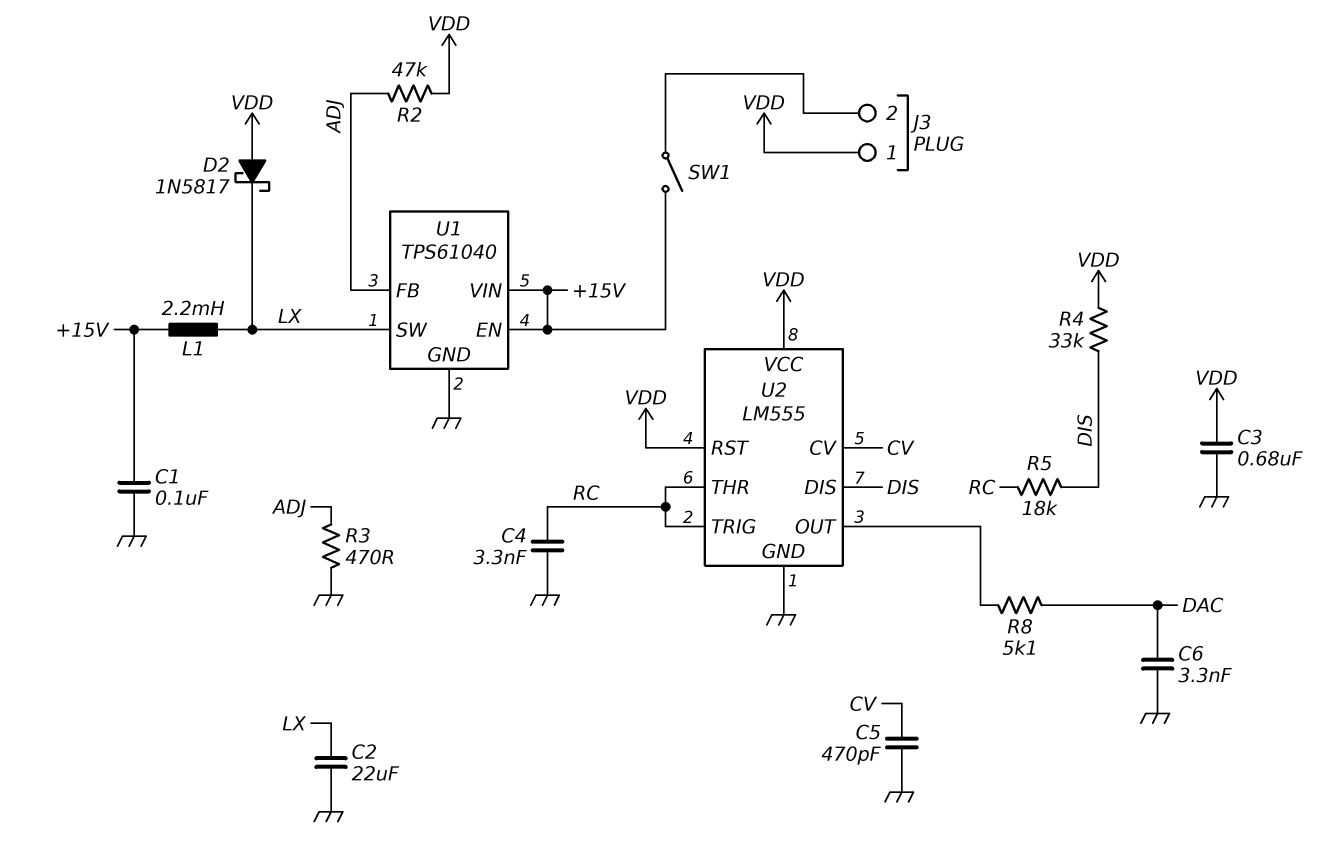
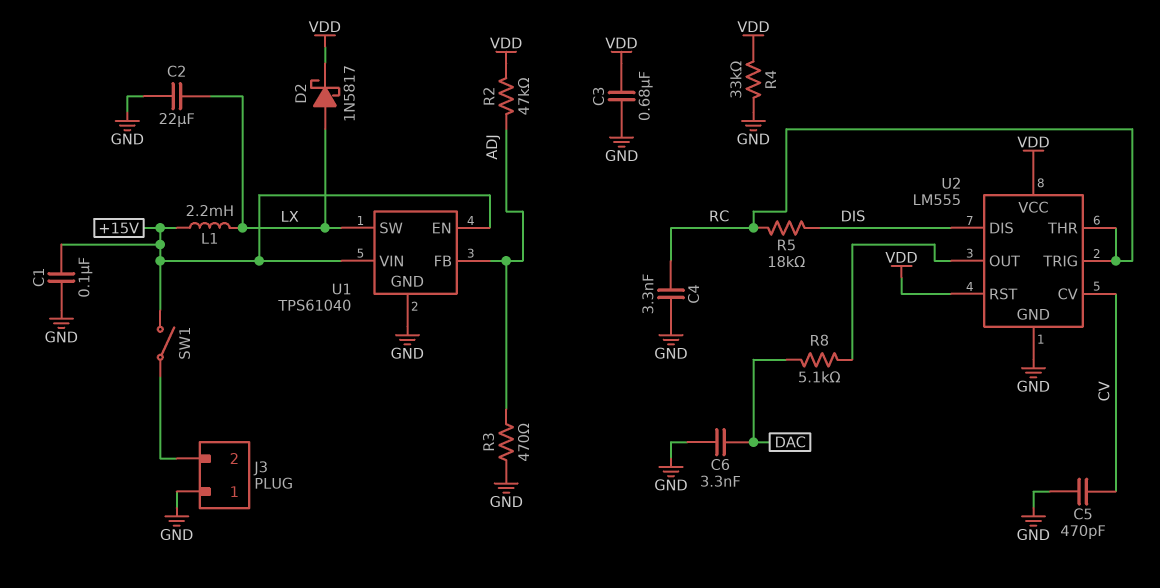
D2: schottky 1N5817 (A VDD, K LX) -> schottky 1N5817 (A LX, K VDD)
J3 pin 1: VDD -> GND
R4: 33k (DIS, VDD) -> 33k (GND, VDD)

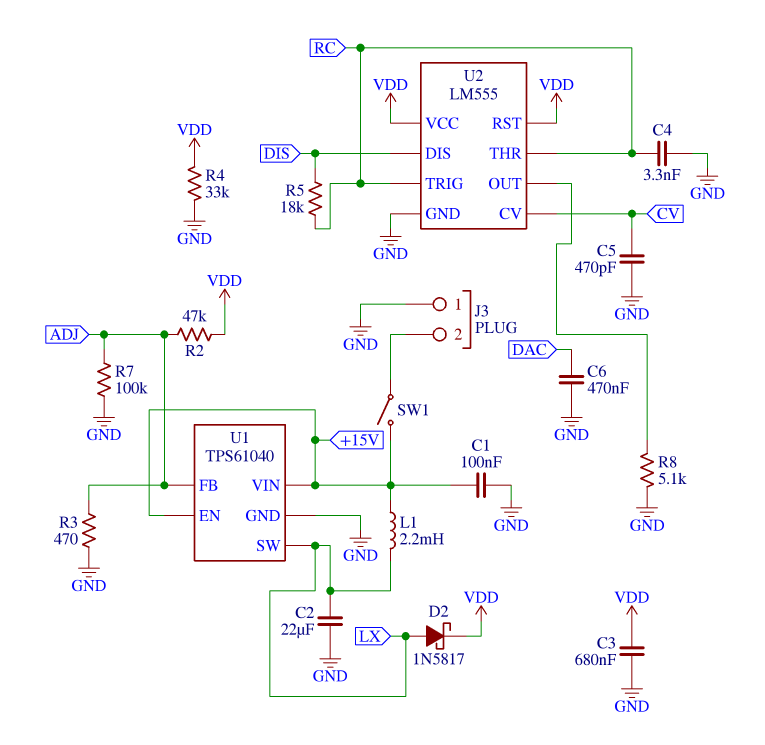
C6: 3.3nF (DAC, GND) -> 470nF (DAC, GND)
R7: none -> 100k (ADJ, GND)
R8: 5.1k (DAC, U2/OUT) -> 5.1k (GND, U2/OUT)

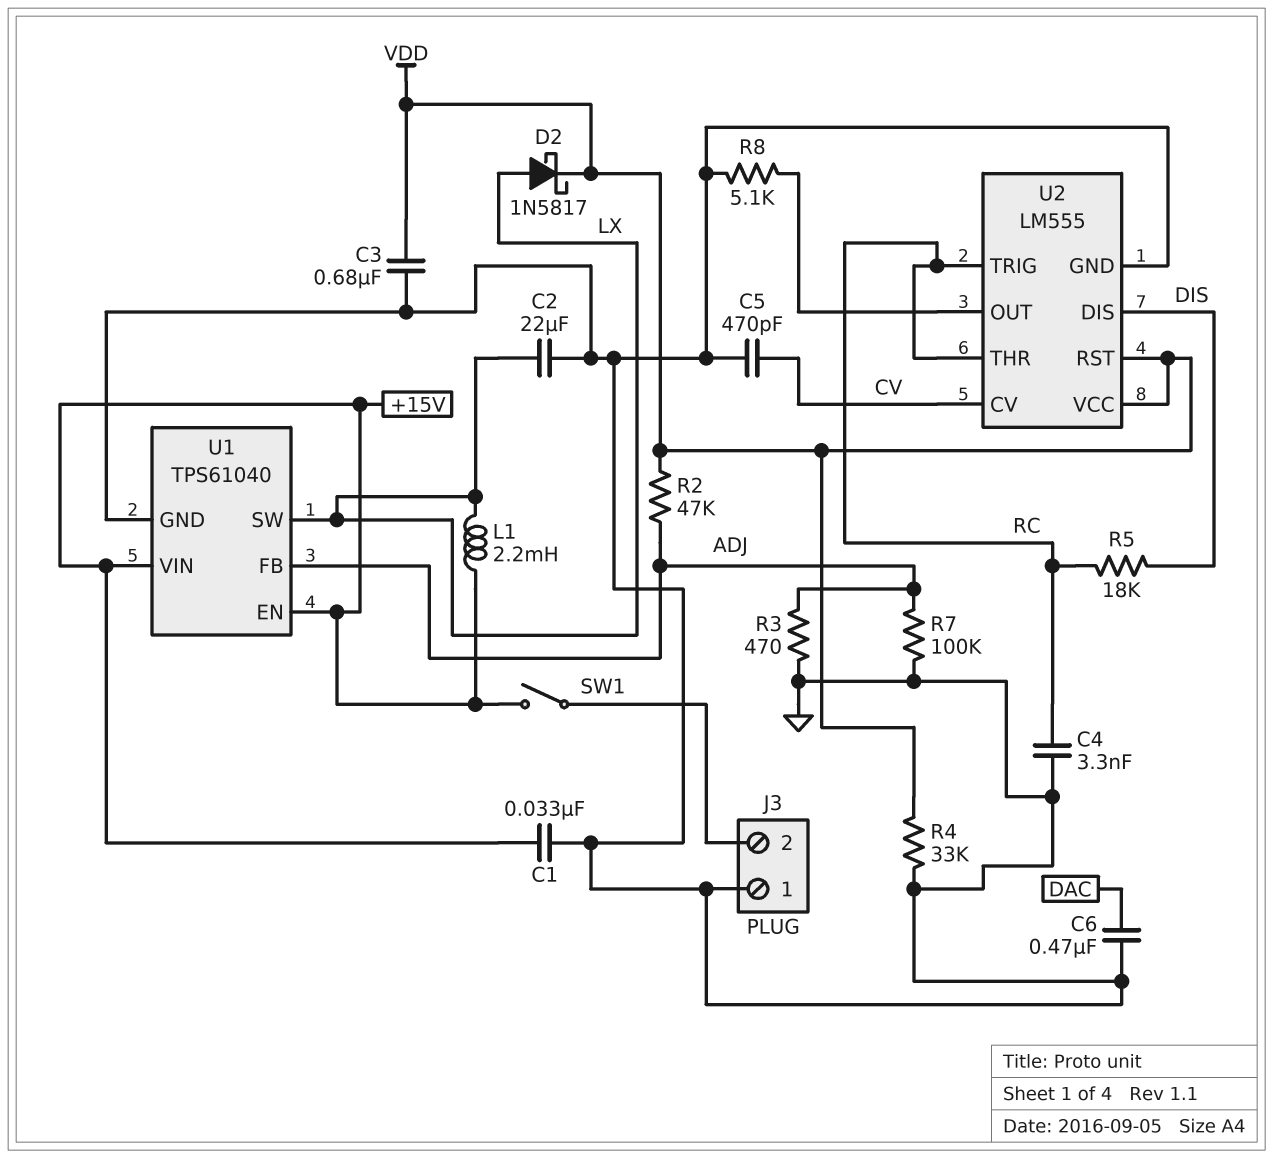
C1: 100nF (+15V, GND) -> 33nF (+15V, GND)

